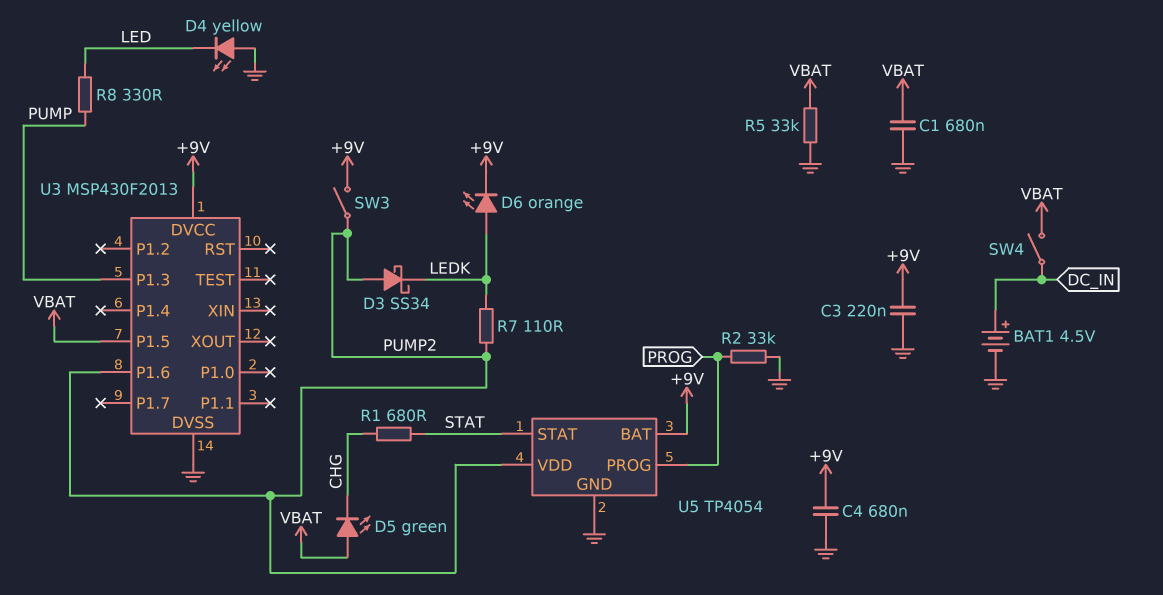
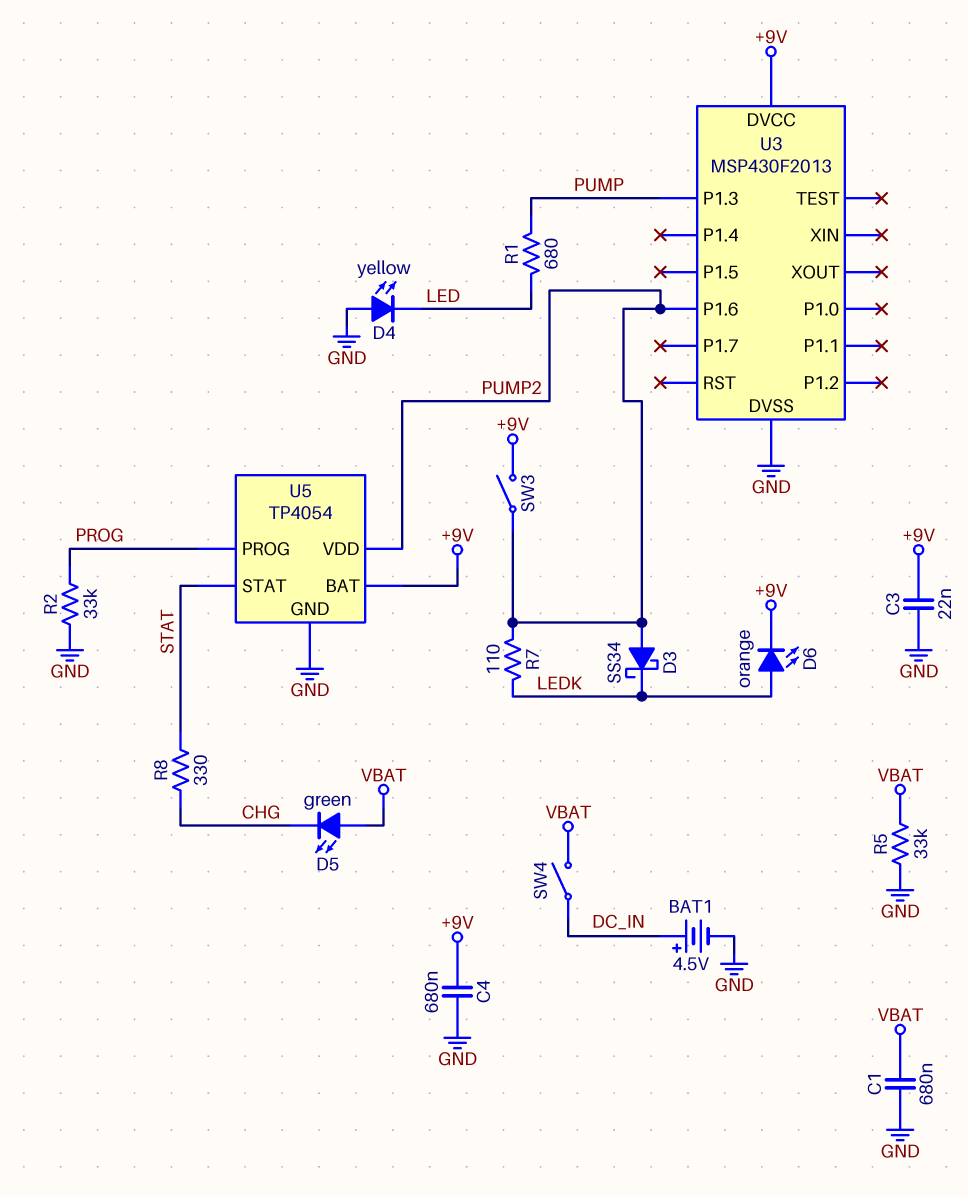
C3: 220nF (+9V, GND) -> 22nF (+9V, GND)
R1: 680 (CHG, STAT) -> 680 (LED, PUMP)
R8: 330 (LED, PUMP) -> 330 (CHG, STAT)
U3 pin P1.5: VBAT -> none

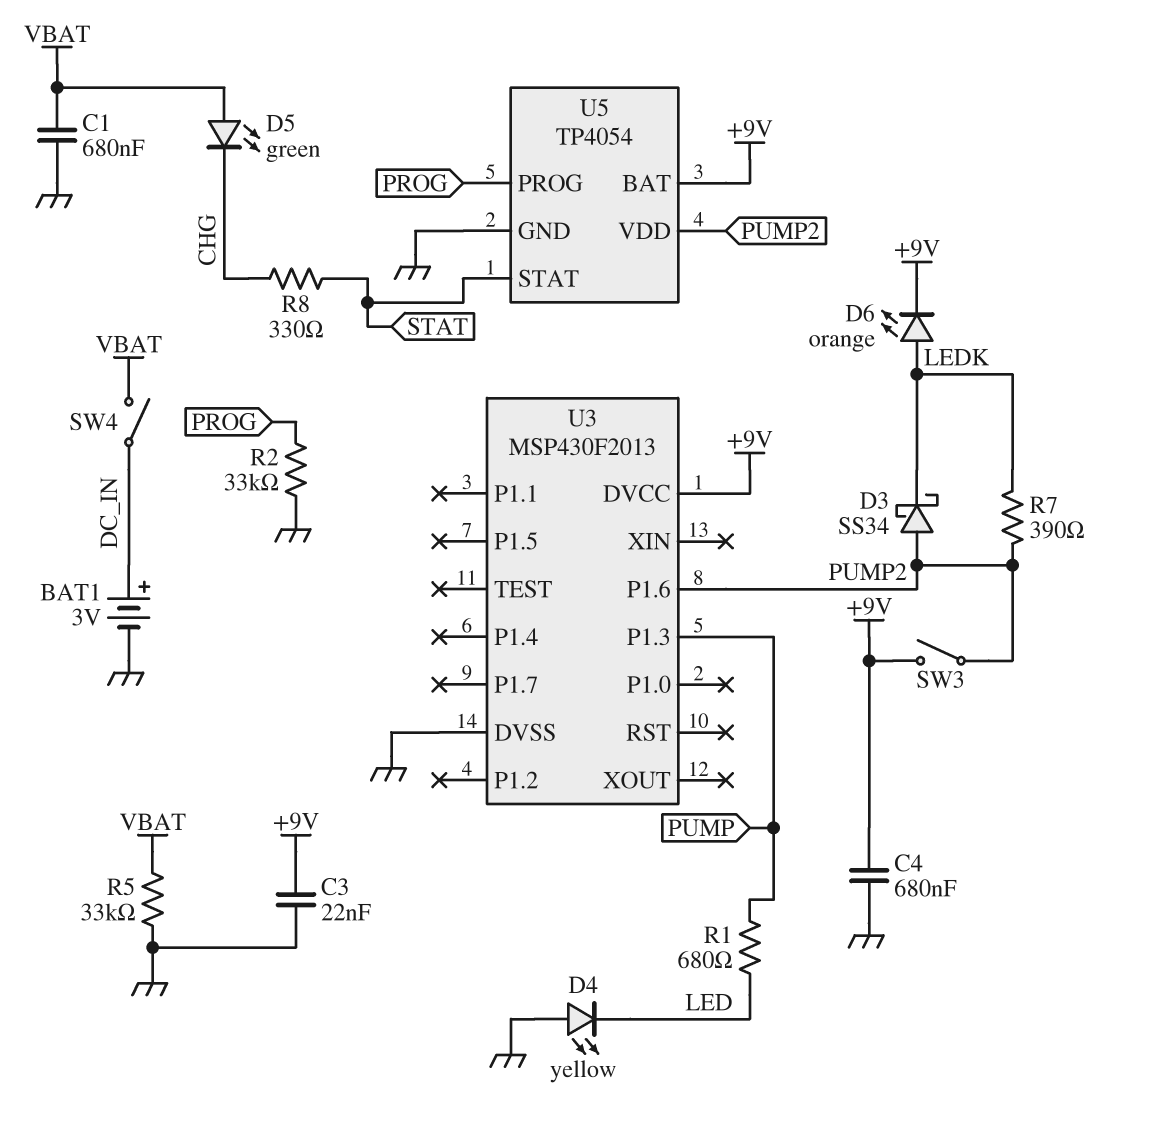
BAT1: 4.5V (plus DC_IN, minus GND) -> 3V (plus DC_IN, minus GND)
R7: 110 (LEDK, PUMP2) -> 390 (LEDK, PUMP2)

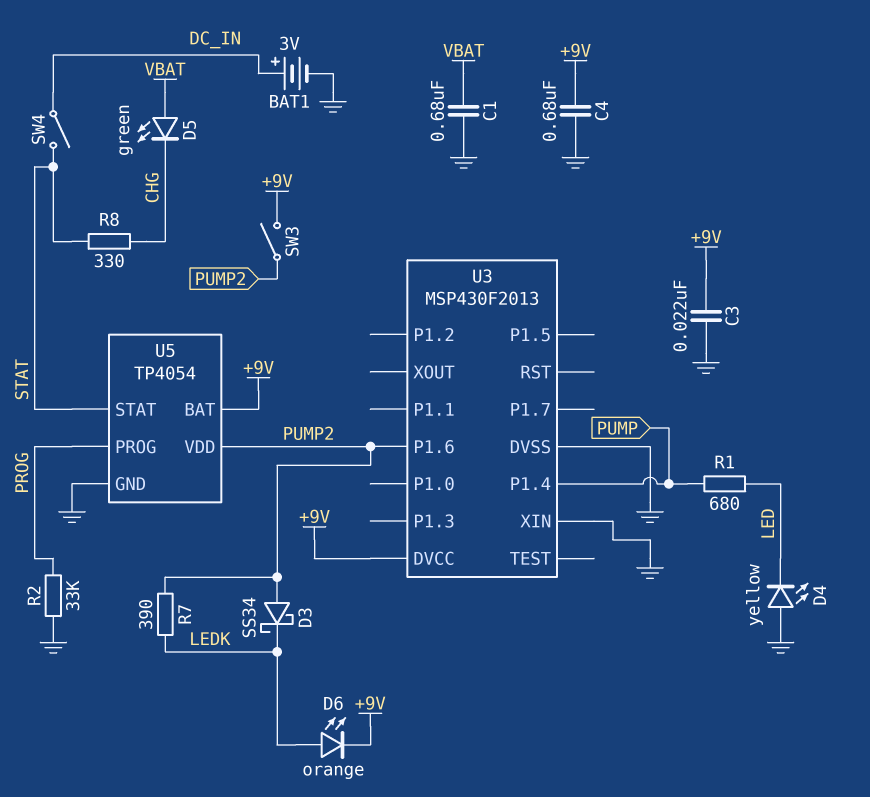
R5: 33k (GND, VBAT) -> none
SW4: switch (DC_IN, VBAT) -> switch (DC_IN, STAT)
U3 pin P1.3: PUMP -> none
U3 pin P1.4: none -> PUMP
U3 pin XIN: none -> GND

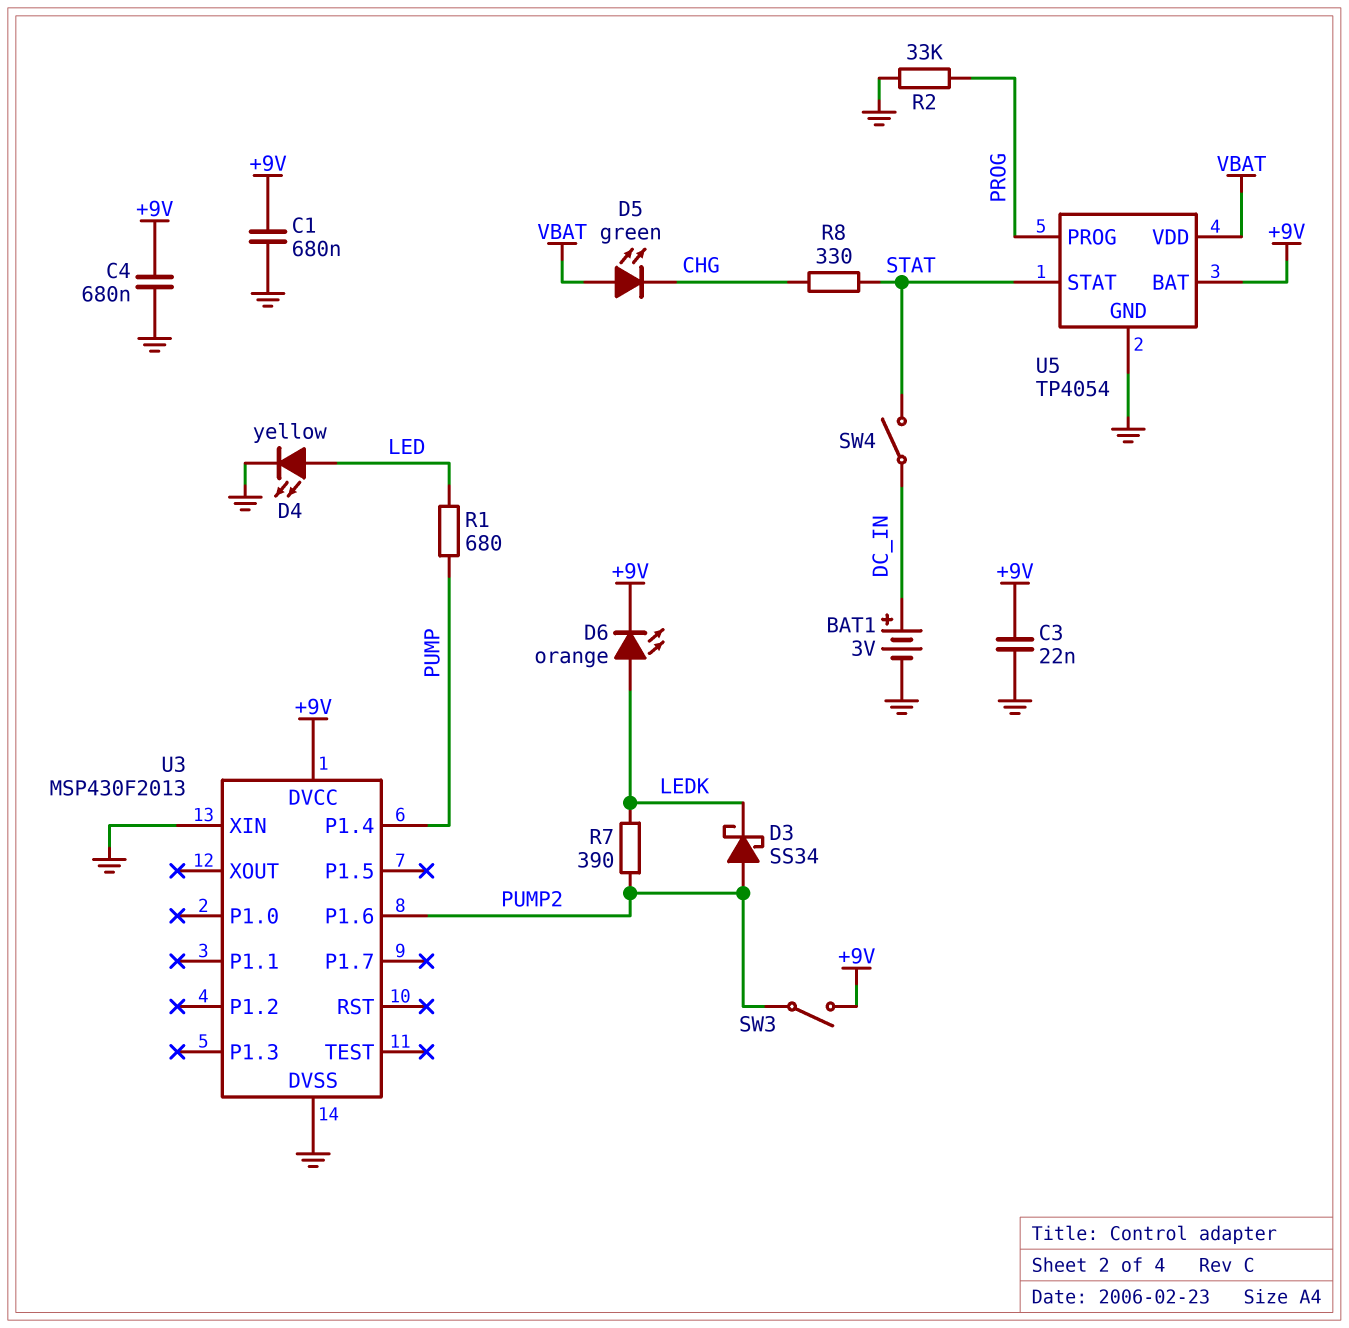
C1: 680nF (GND, VBAT) -> 680nF (+9V, GND)
D4: LED yellow (A GND, K LED) -> LED yellow (A LED, K GND)
U5 pin VDD: PUMP2 -> VBAT

